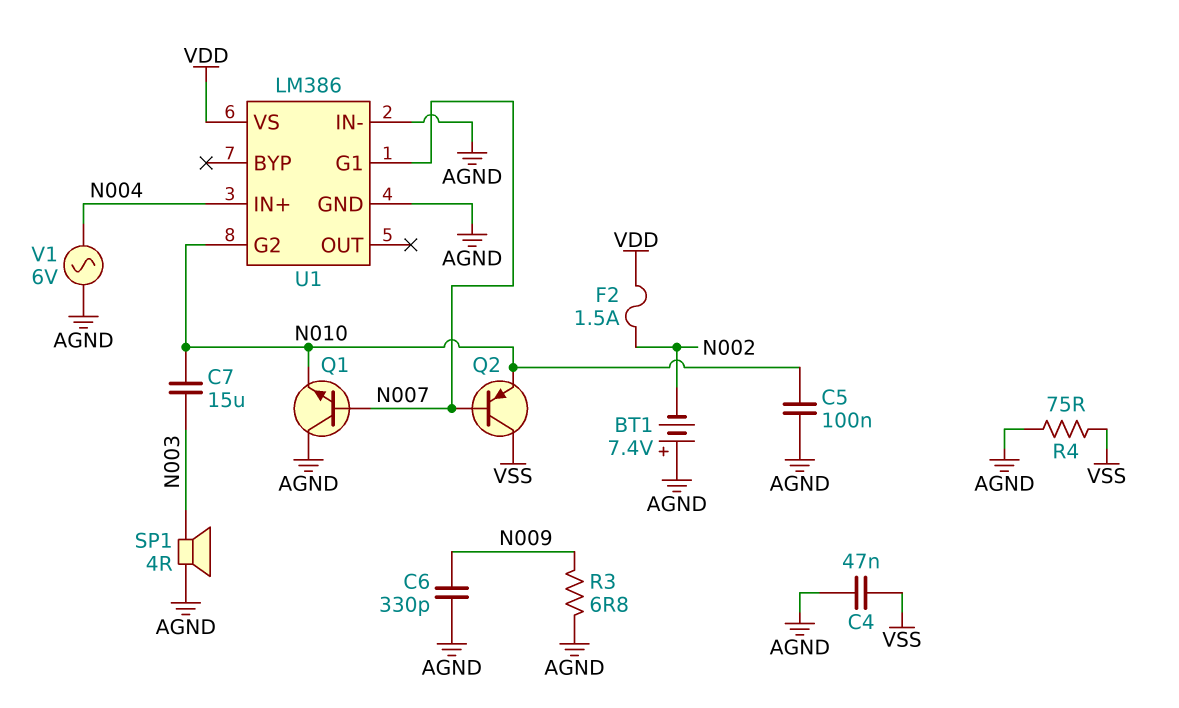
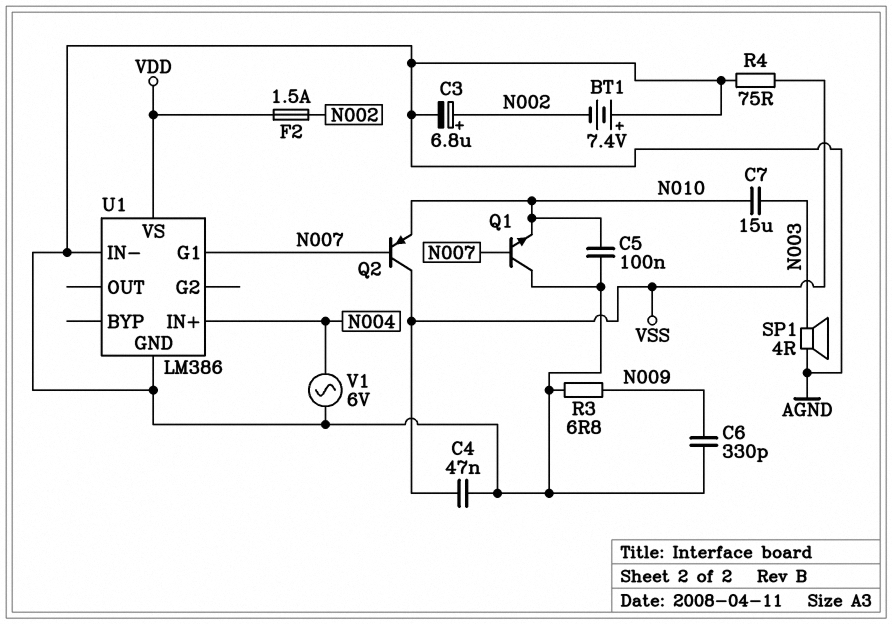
C3: none -> 6.8uF (plus N002, minus AGND)
U1 pin G2: N010 -> none

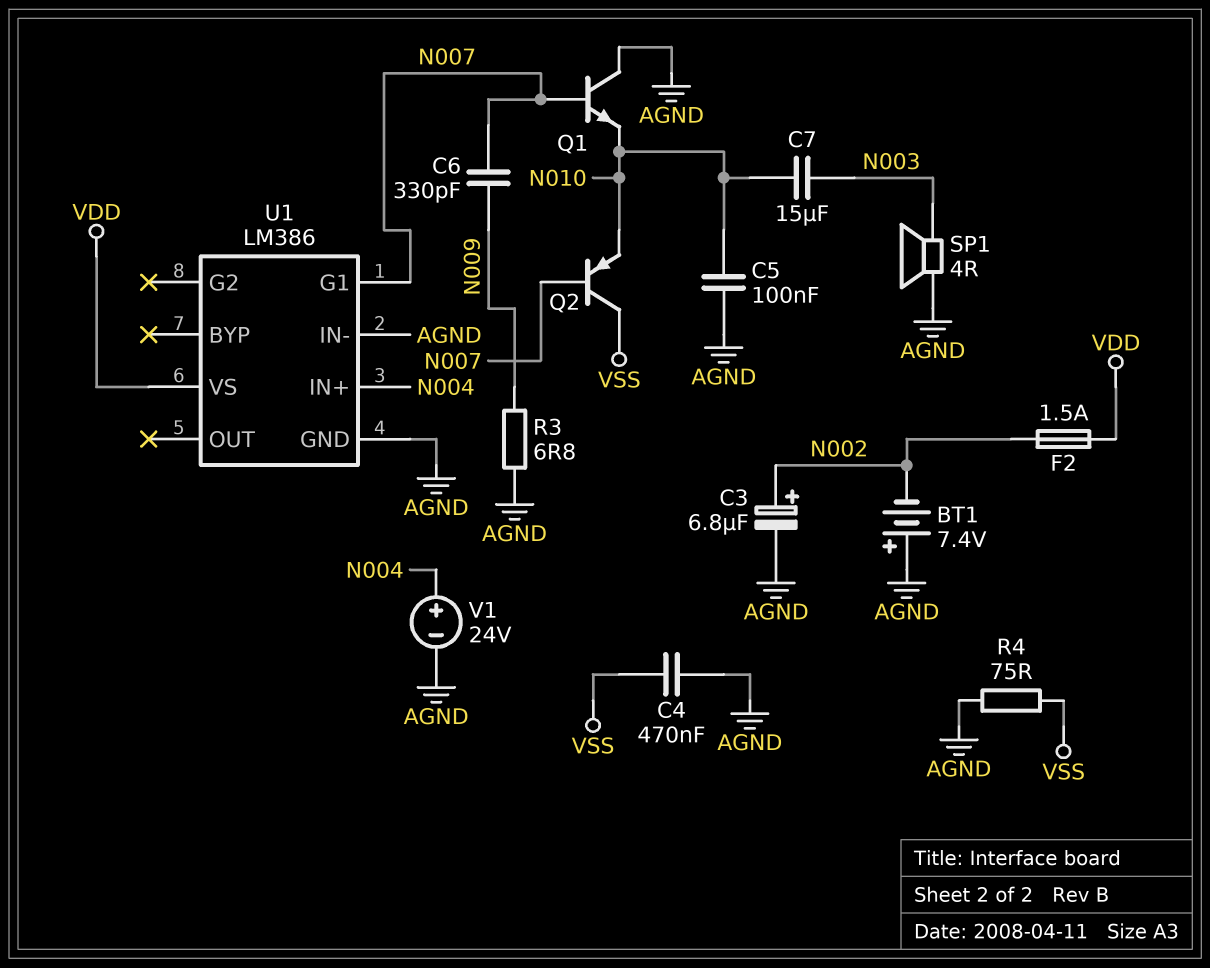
C4: 47nF (AGND, VSS) -> 470nF (AGND, VSS)
C6: 330pF (AGND, N009) -> 330pF (N007, N009)
V1: AC 6V (AGND, N004) -> 24V (plus N004, minus AGND)

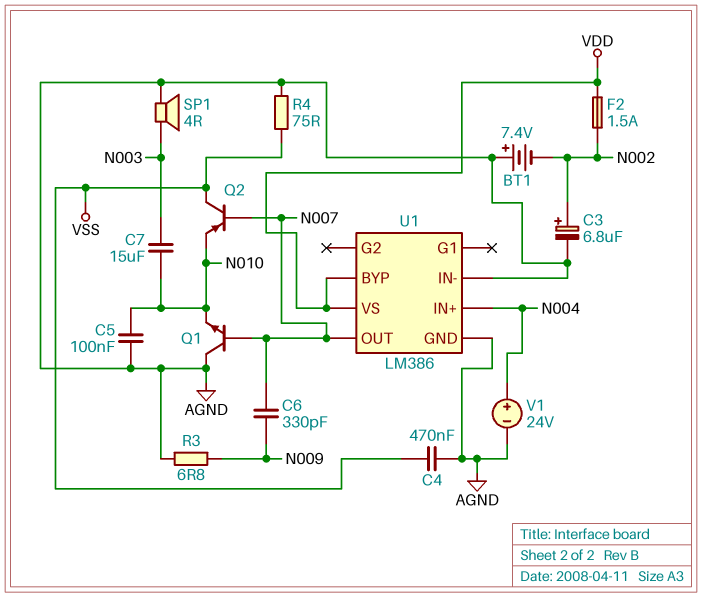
U1 pin BYP: none -> VDD
U1 pin G1: N007 -> none
U1 pin OUT: none -> N007

